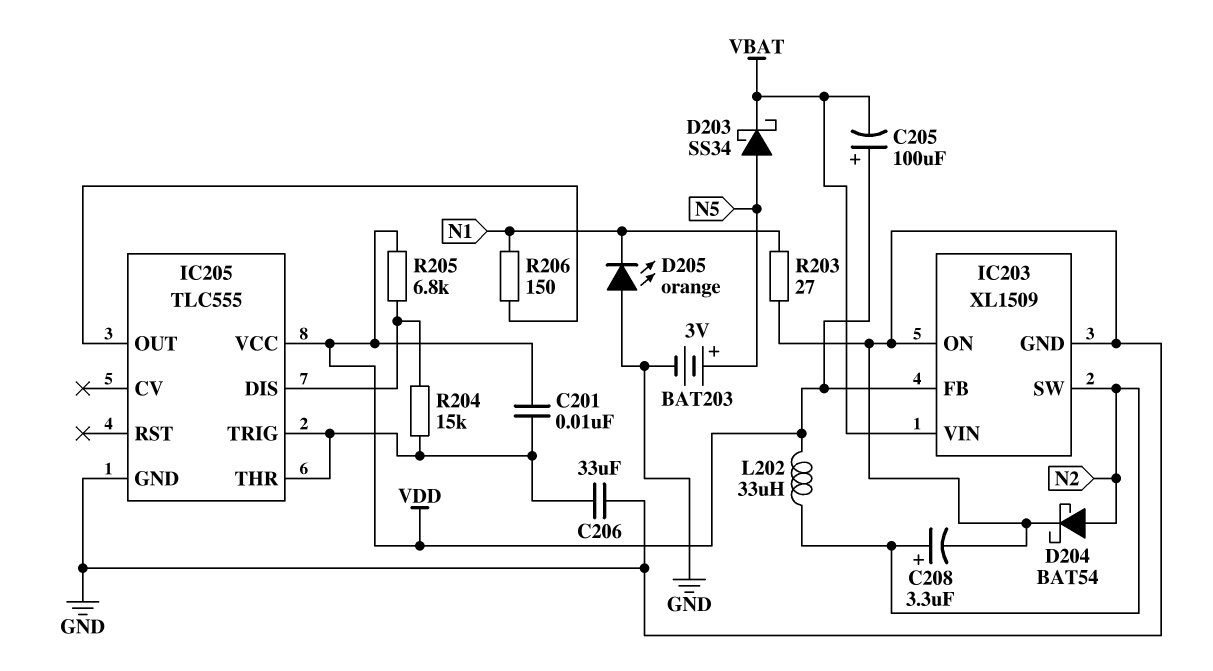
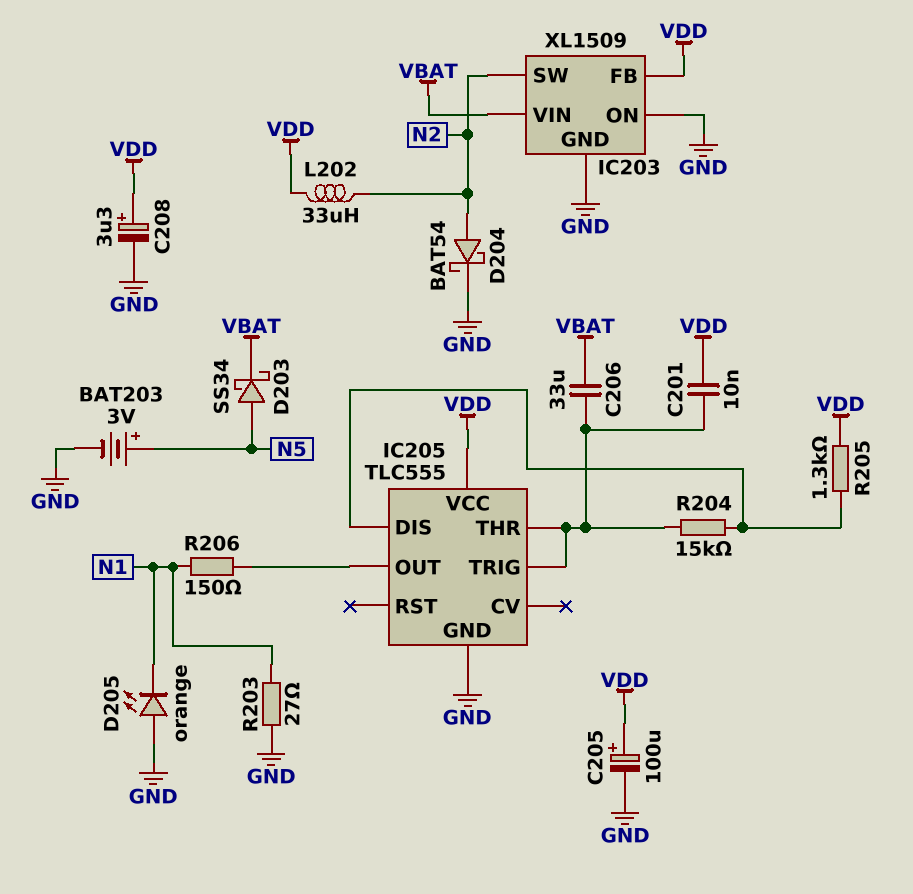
C205: 100uF (plus VDD, minus VBAT) -> 100uF (plus VDD, minus GND)
C206: 33uF (GND, IC205/THR) -> 33uF (IC205/THR, VBAT)
C208: 3.3uF (plus N2, minus GND) -> 3.3uF (plus VDD, minus GND)
R205: 6.8k (IC205/DIS, VDD) -> 1.3k (IC205/DIS, VDD)

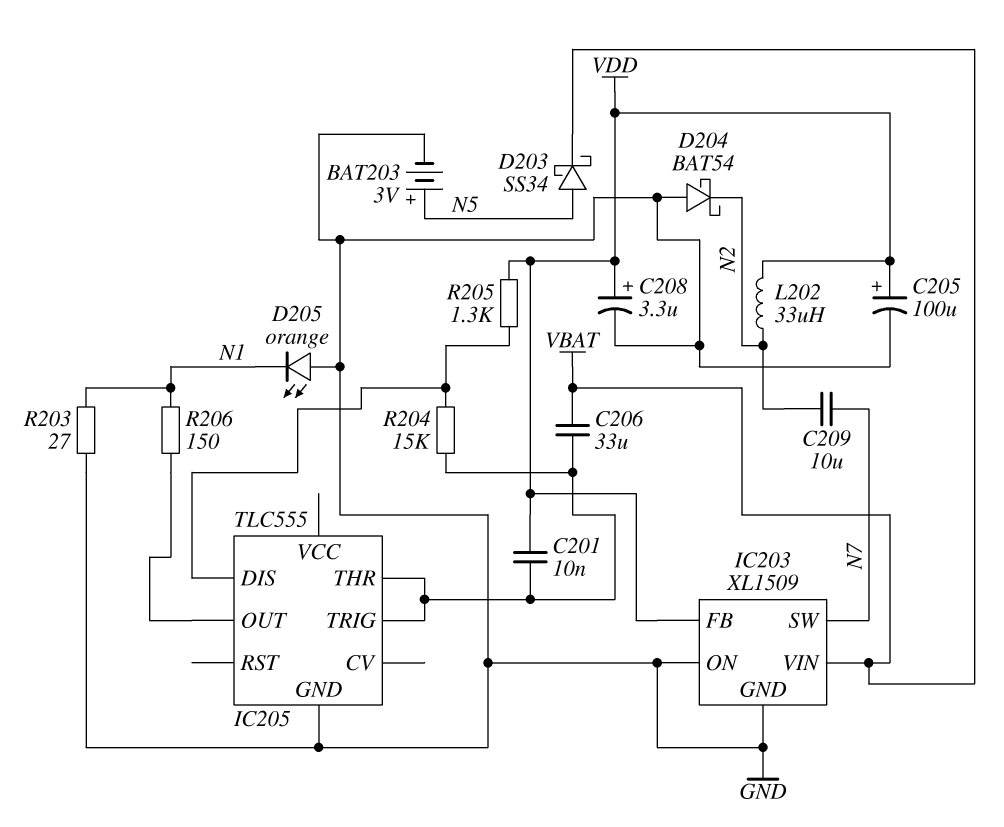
C209: none -> 10uF (N2, N7)
D204: schottky BAT54 (A N2, K GND) -> schottky BAT54 (A GND, K N2)
IC203 pin SW: N2 -> N7
IC205 pin VCC: VDD -> none

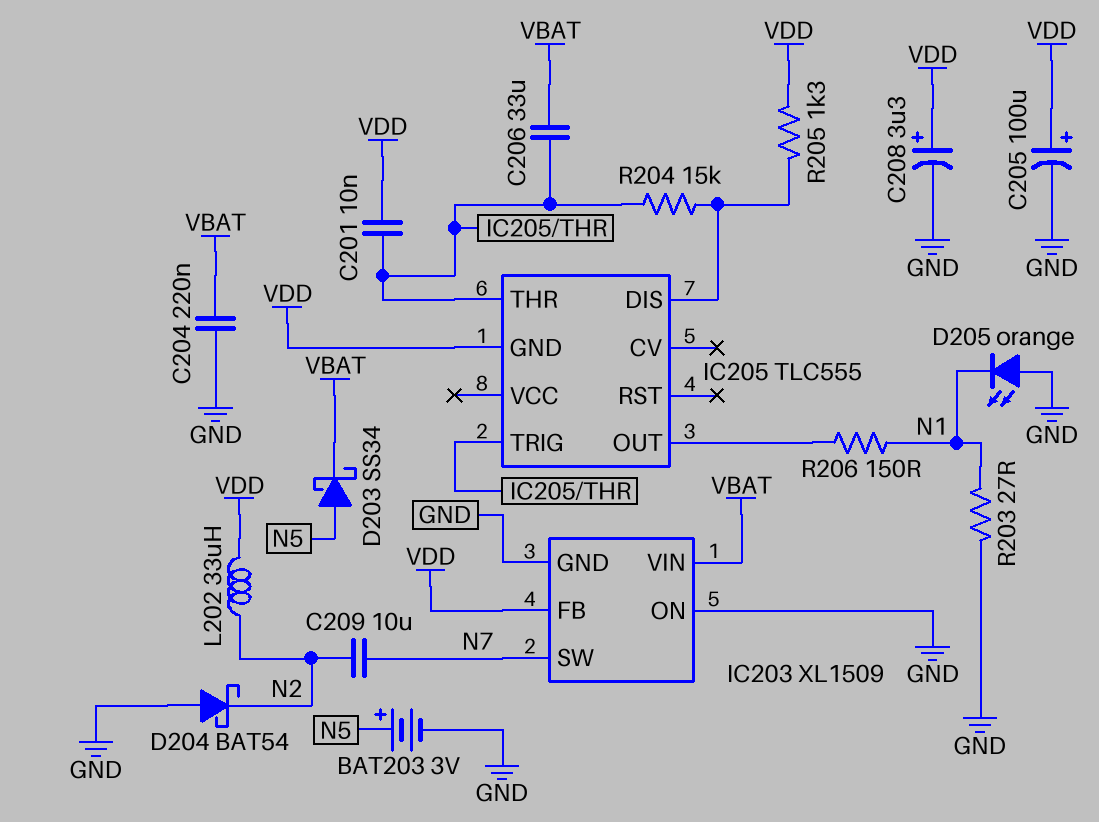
C204: none -> 220nF (GND, VBAT)
IC205 pin GND: GND -> VDD

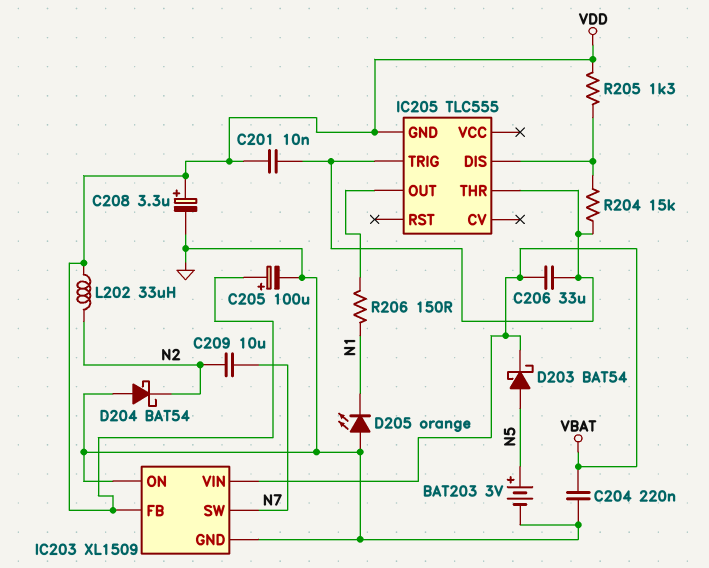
D203: schottky SS34 (A N5, K VBAT) -> schottky BAT54 (A N5, K VBAT)
R203: 27 (GND, N1) -> none

